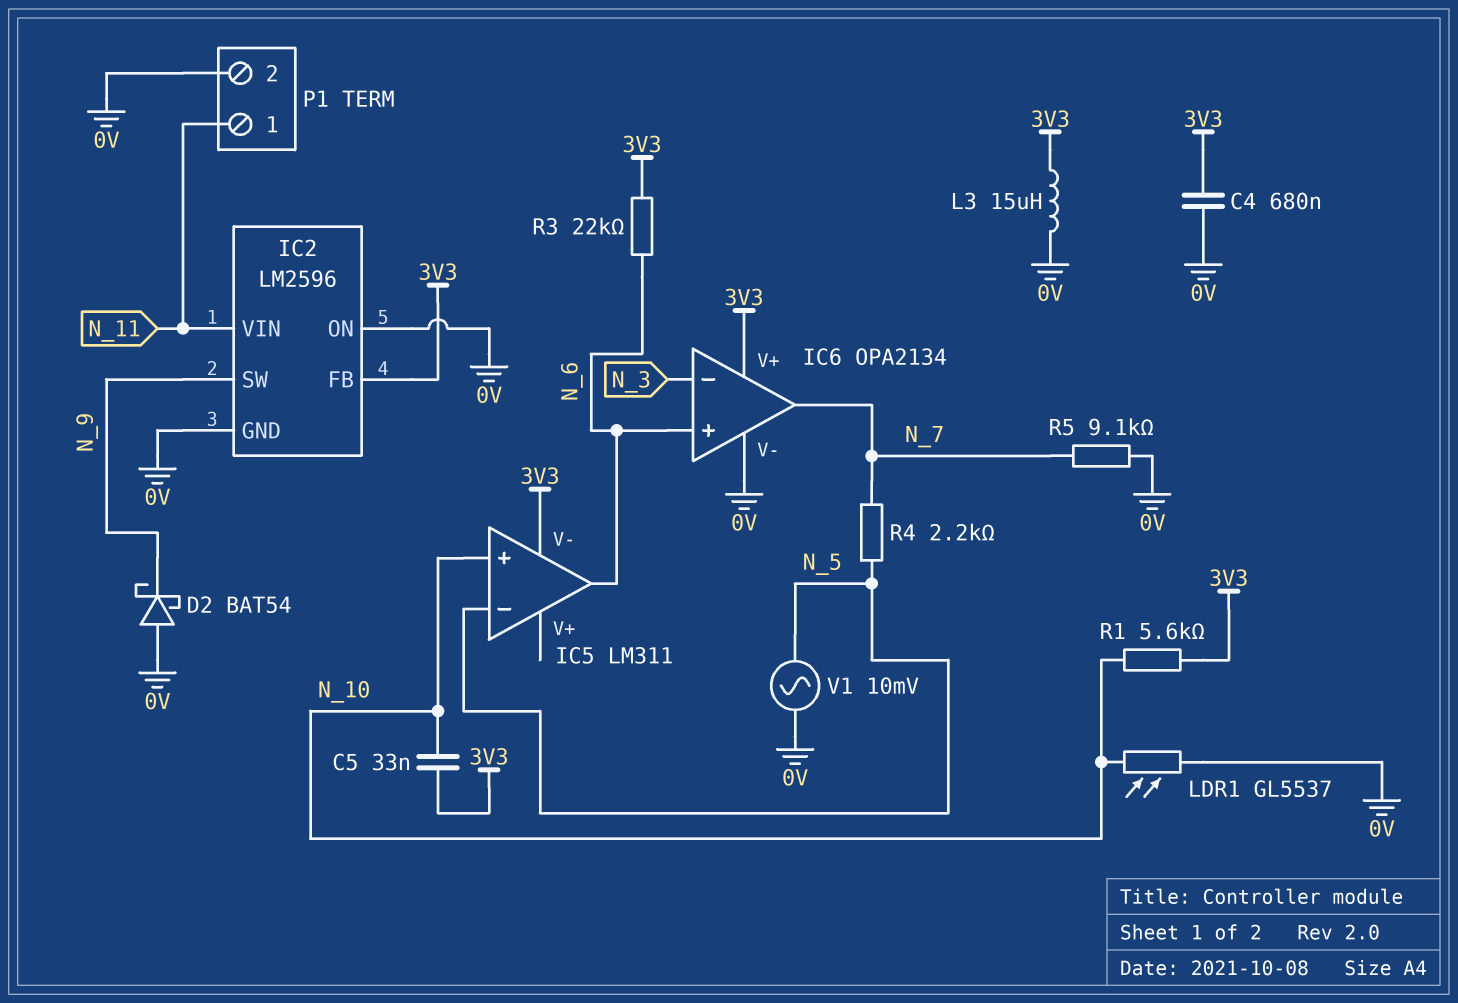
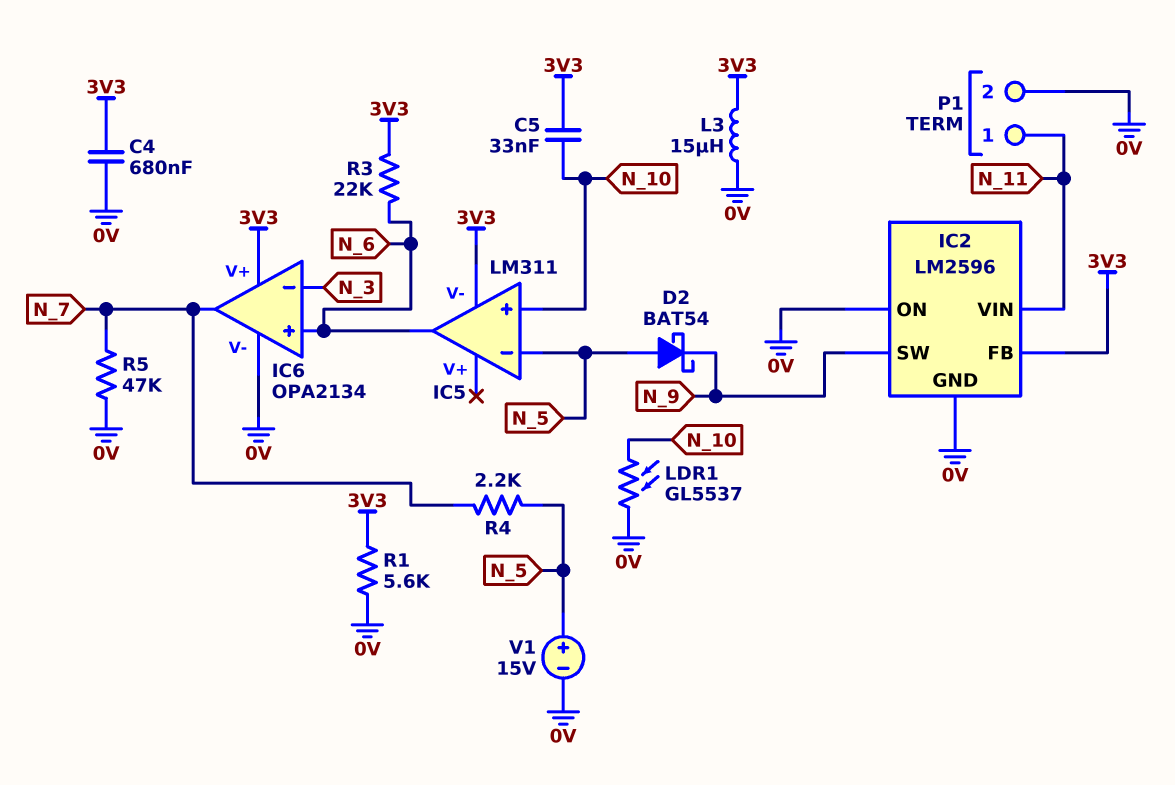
D2: schottky BAT54 (A 0V, K N_9) -> schottky BAT54 (A N_5, K N_9)
R1: 5.6k (3V3, N_10) -> 5.6k (0V, 3V3)
R5: 9.1k (0V, N_7) -> 47k (0V, N_7)
V1: AC 10mV (0V, N_5) -> 15V (plus N_5, minus 0V)

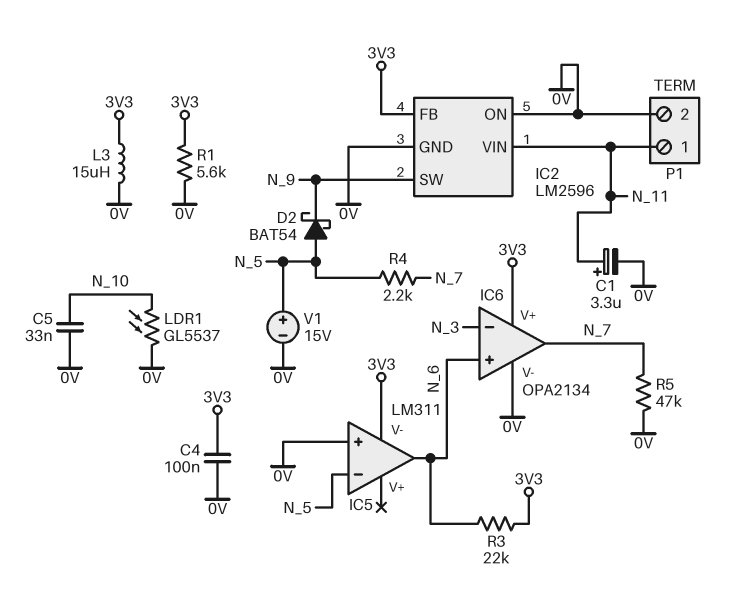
C1: none -> 3.3uF (plus N_11, minus 0V)
C4: 680nF (0V, 3V3) -> 100nF (0V, 3V3)
C5: 33nF (3V3, N_10) -> 33nF (0V, N_10)
IC5 pin in+: N_10 -> 0V

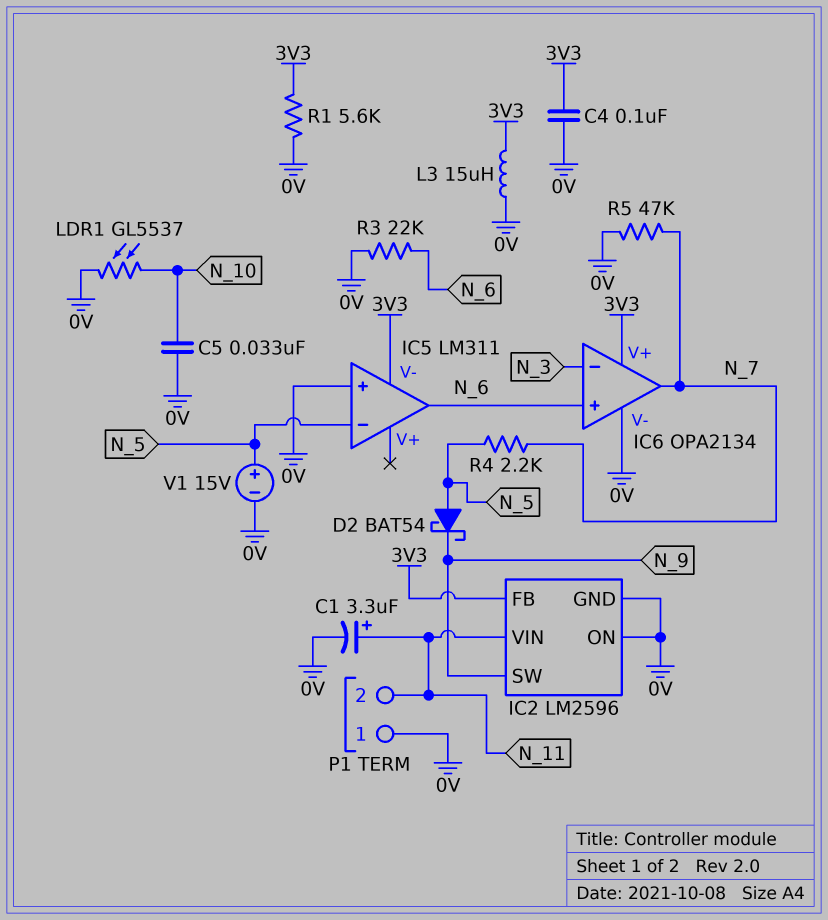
P1 pin 1: N_11 -> 0V
P1 pin 2: 0V -> N_11
R3: 22k (3V3, N_6) -> 22k (0V, N_6)

